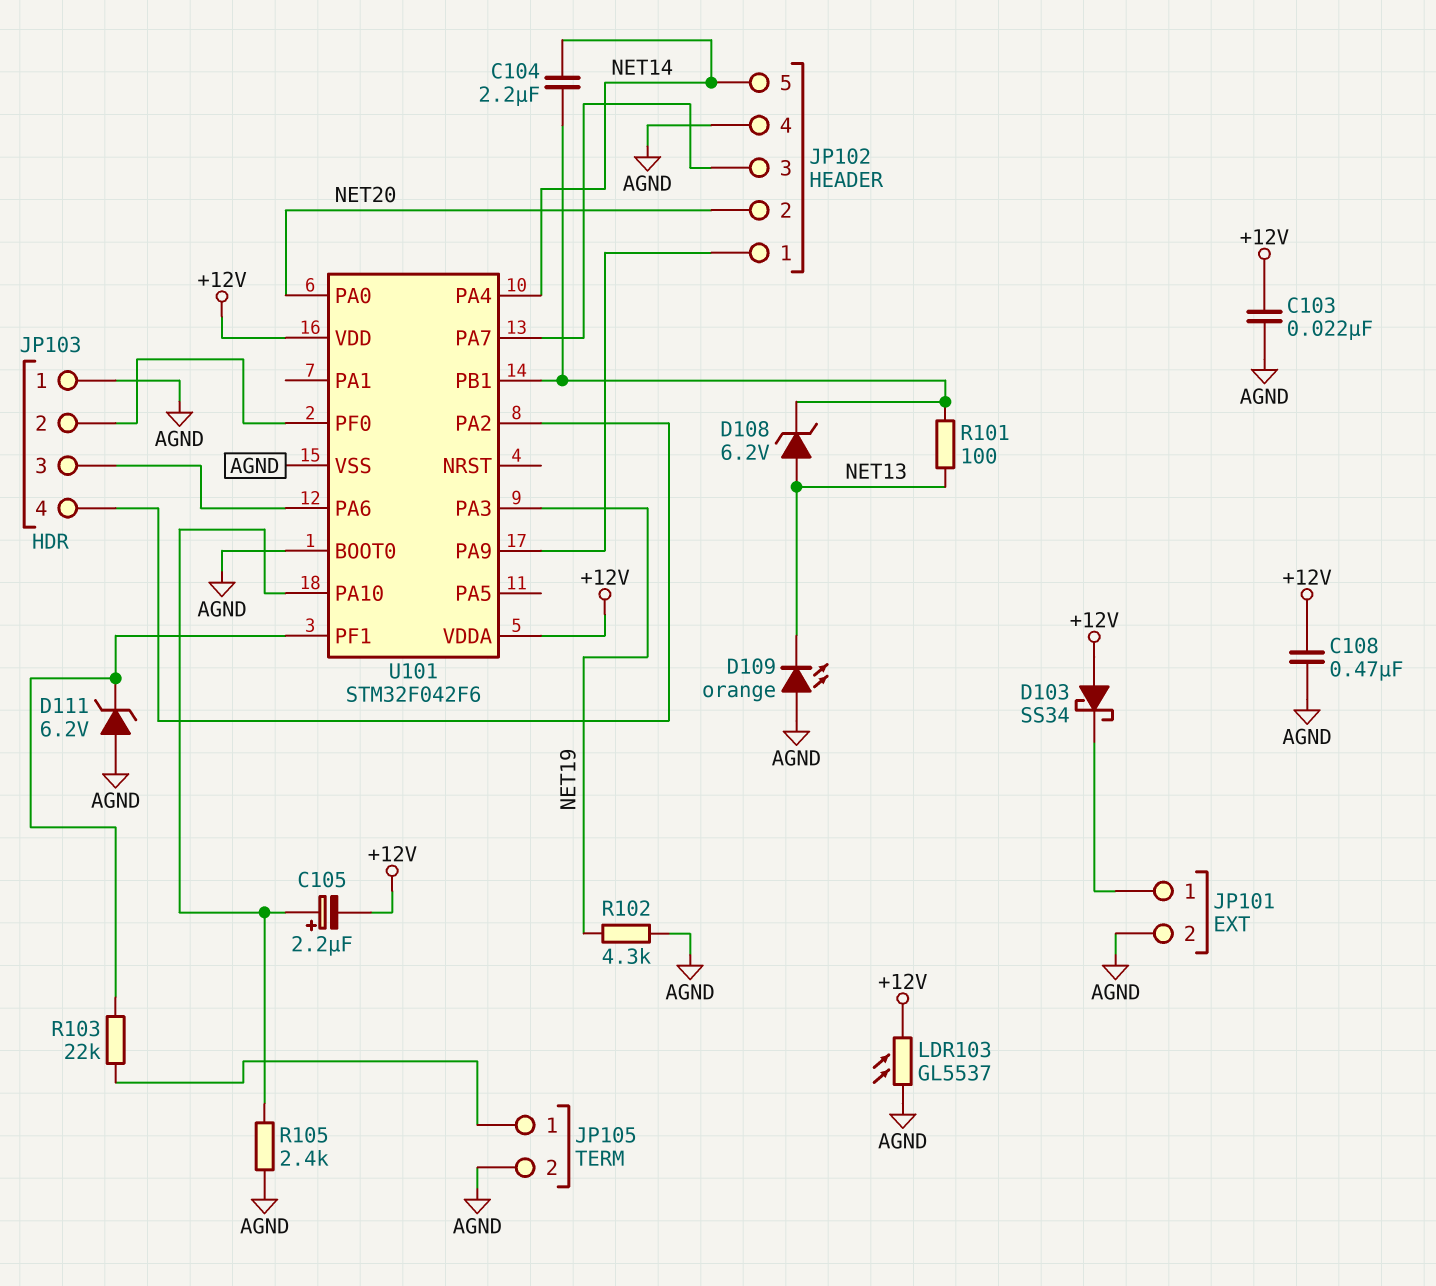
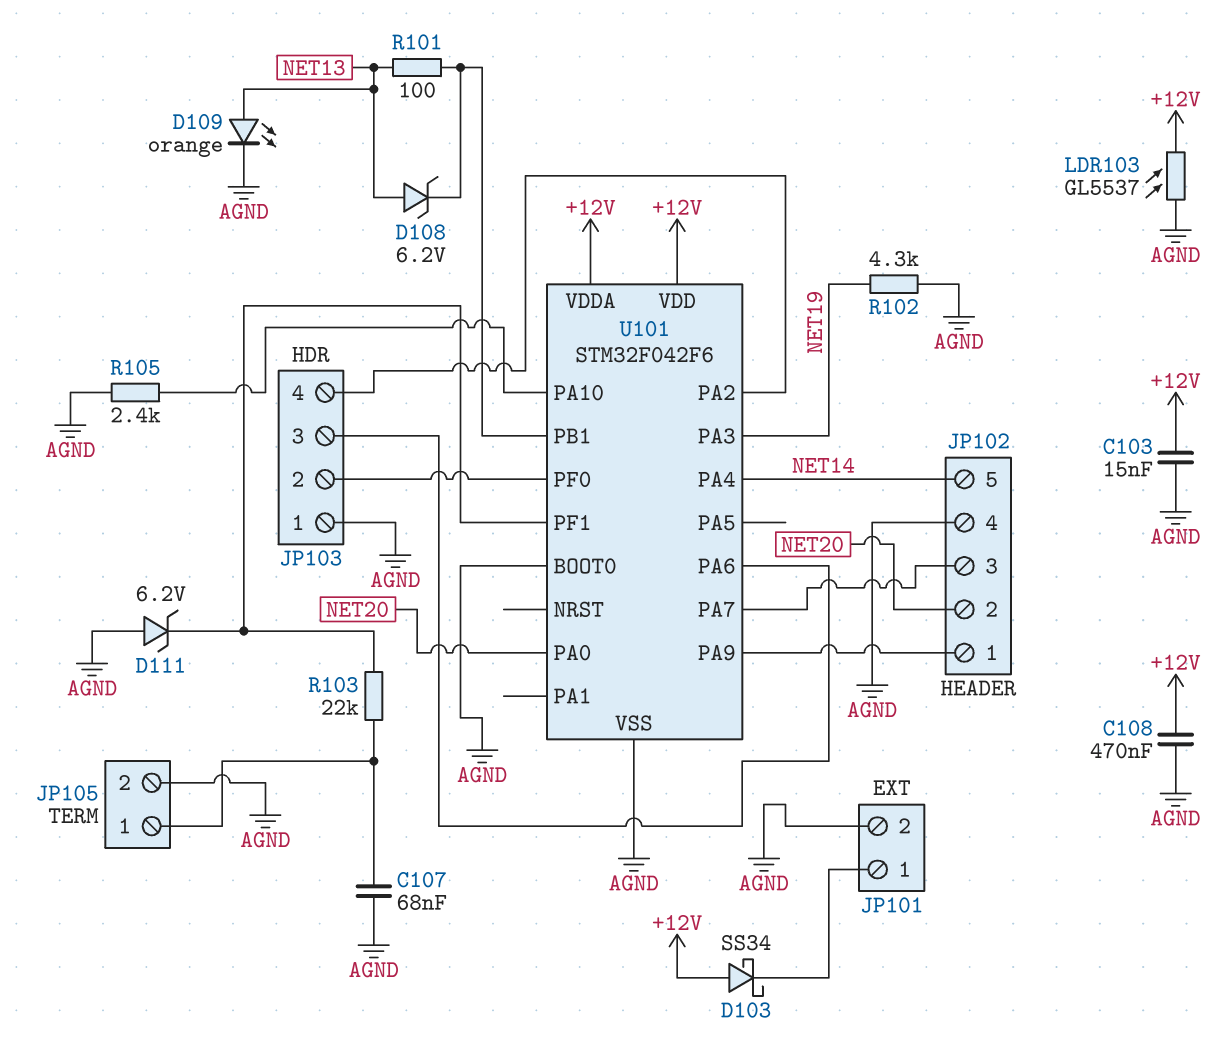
C103: 22nF (+12V, AGND) -> 15nF (+12V, AGND)
C104: 2.2uF (NET14, U101/PB1) -> none
C105: 2.2uF (plus U101/PA10, minus +12V) -> none
C107: none -> 68nF (AGND, JP105/1)
D109: LED orange (A AGND, K NET13) -> LED orange (A NET13, K AGND)

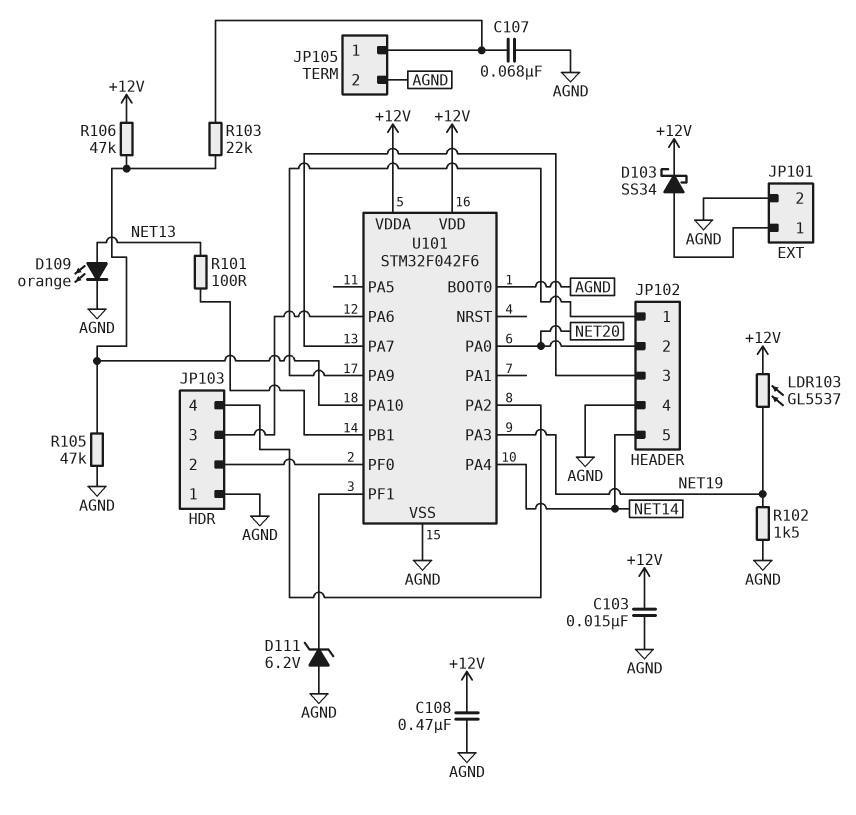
D103: schottky SS34 (A +12V, K JP101/1) -> schottky SS34 (A JP101/1, K +12V)
D108: zener 6.2V (A NET13, K U101/PB1) -> none
LDR103: GL5537 (+12V, AGND) -> GL5537 (+12V, NET19)
R102: 4.3k (AGND, NET19) -> 1.5k (AGND, NET19)
R103: 22k (JP105/1, U101/PF1) -> 22k (JP105/1, U101/PA10)
R105: 2.4k (AGND, U101/PA10) -> 47k (AGND, U101/PA10)
R106: none -> 47k (+12V, U101/PA10)

